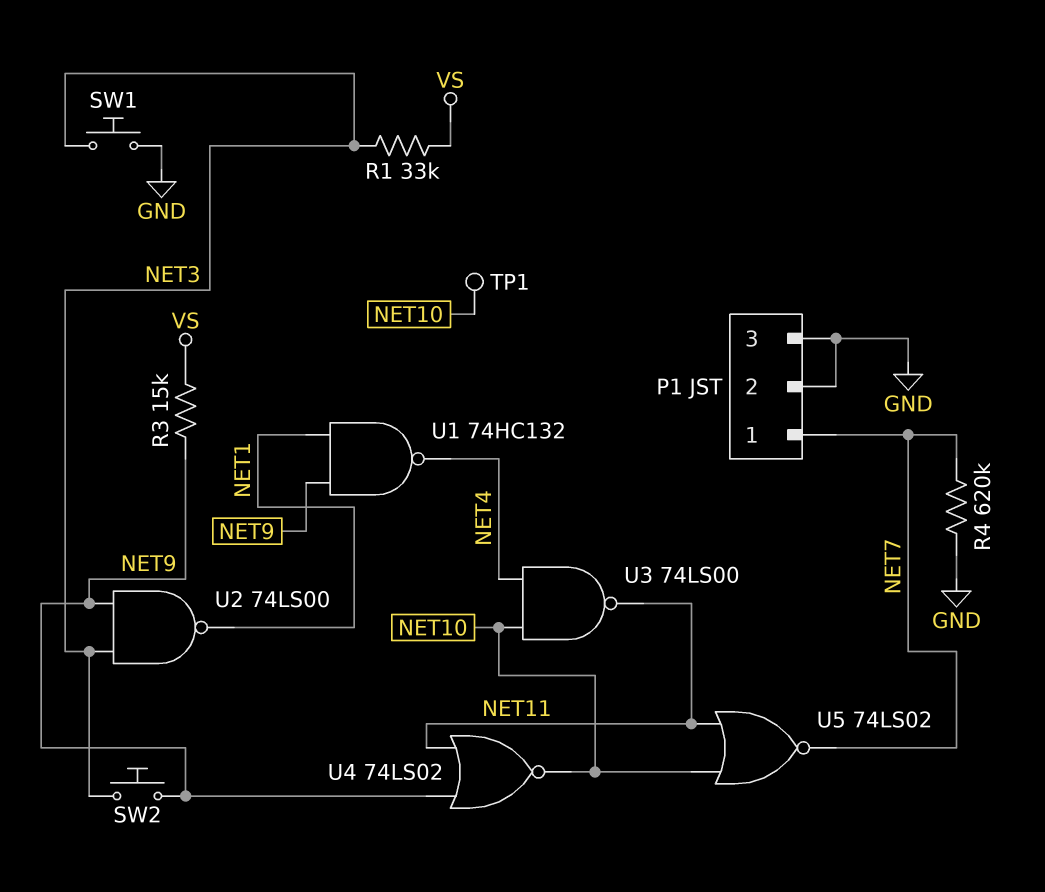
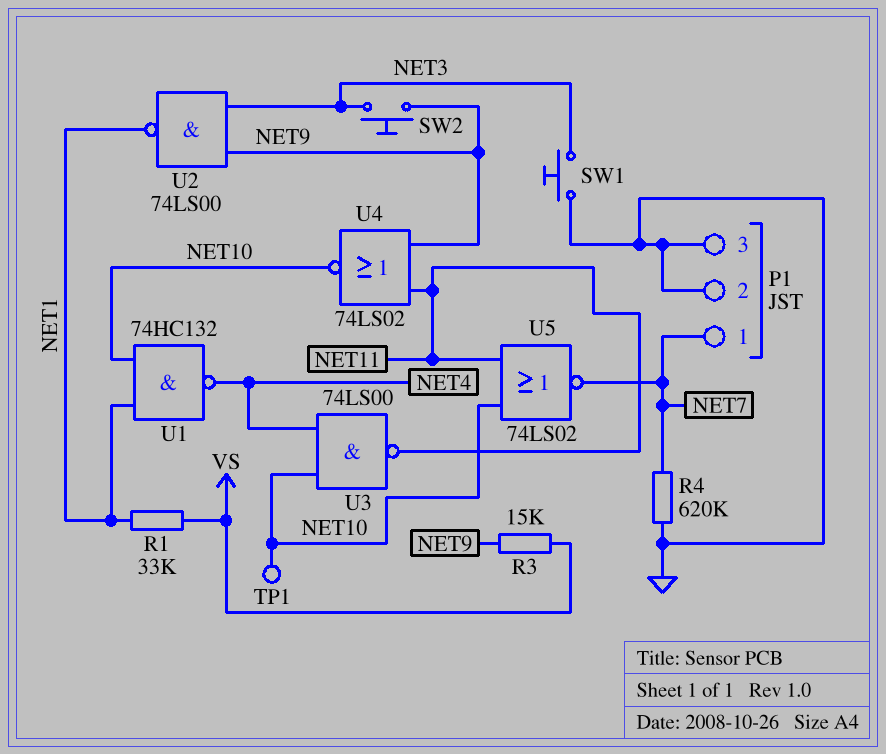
R1: 33k (NET3, VS) -> 33k (NET1, VS)
U1: NAND 74HC132 (in NET1, in NET9, out NET4) -> NAND 74HC132 (in NET1, in NET10, out NET4)

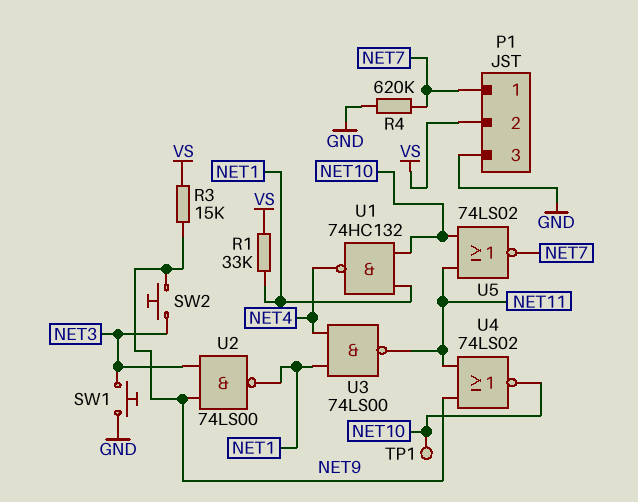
P1 pin 2: GND -> VS
U3: NAND 74LS00 (in NET4, in NET10, out NET11) -> NAND 74LS00 (in NET1, in NET4, out NET11)

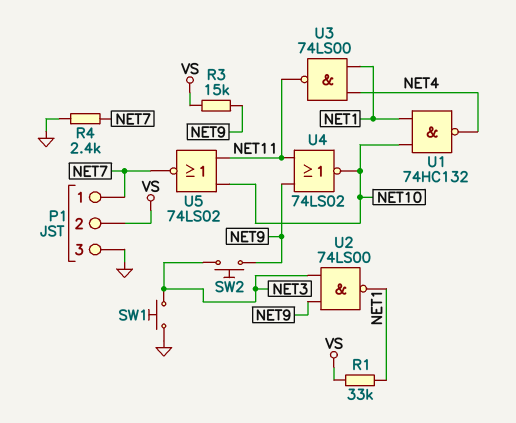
R4: 620k (GND, NET7) -> 2.4k (GND, NET7)
TP1: test point (NET10) -> none

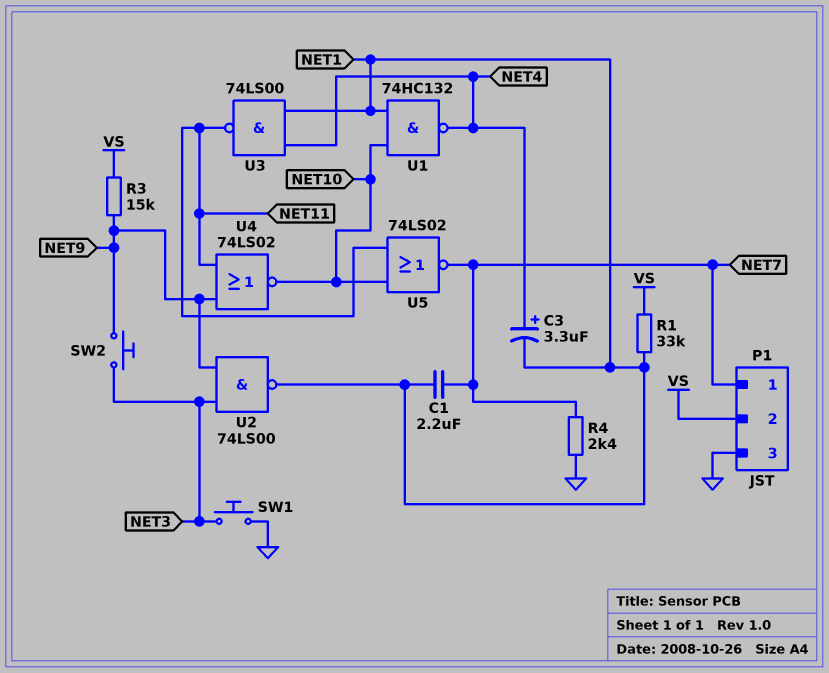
C1: none -> 2.2uF (NET1, NET7)
C3: none -> 3.3uF (plus NET4, minus NET1)

